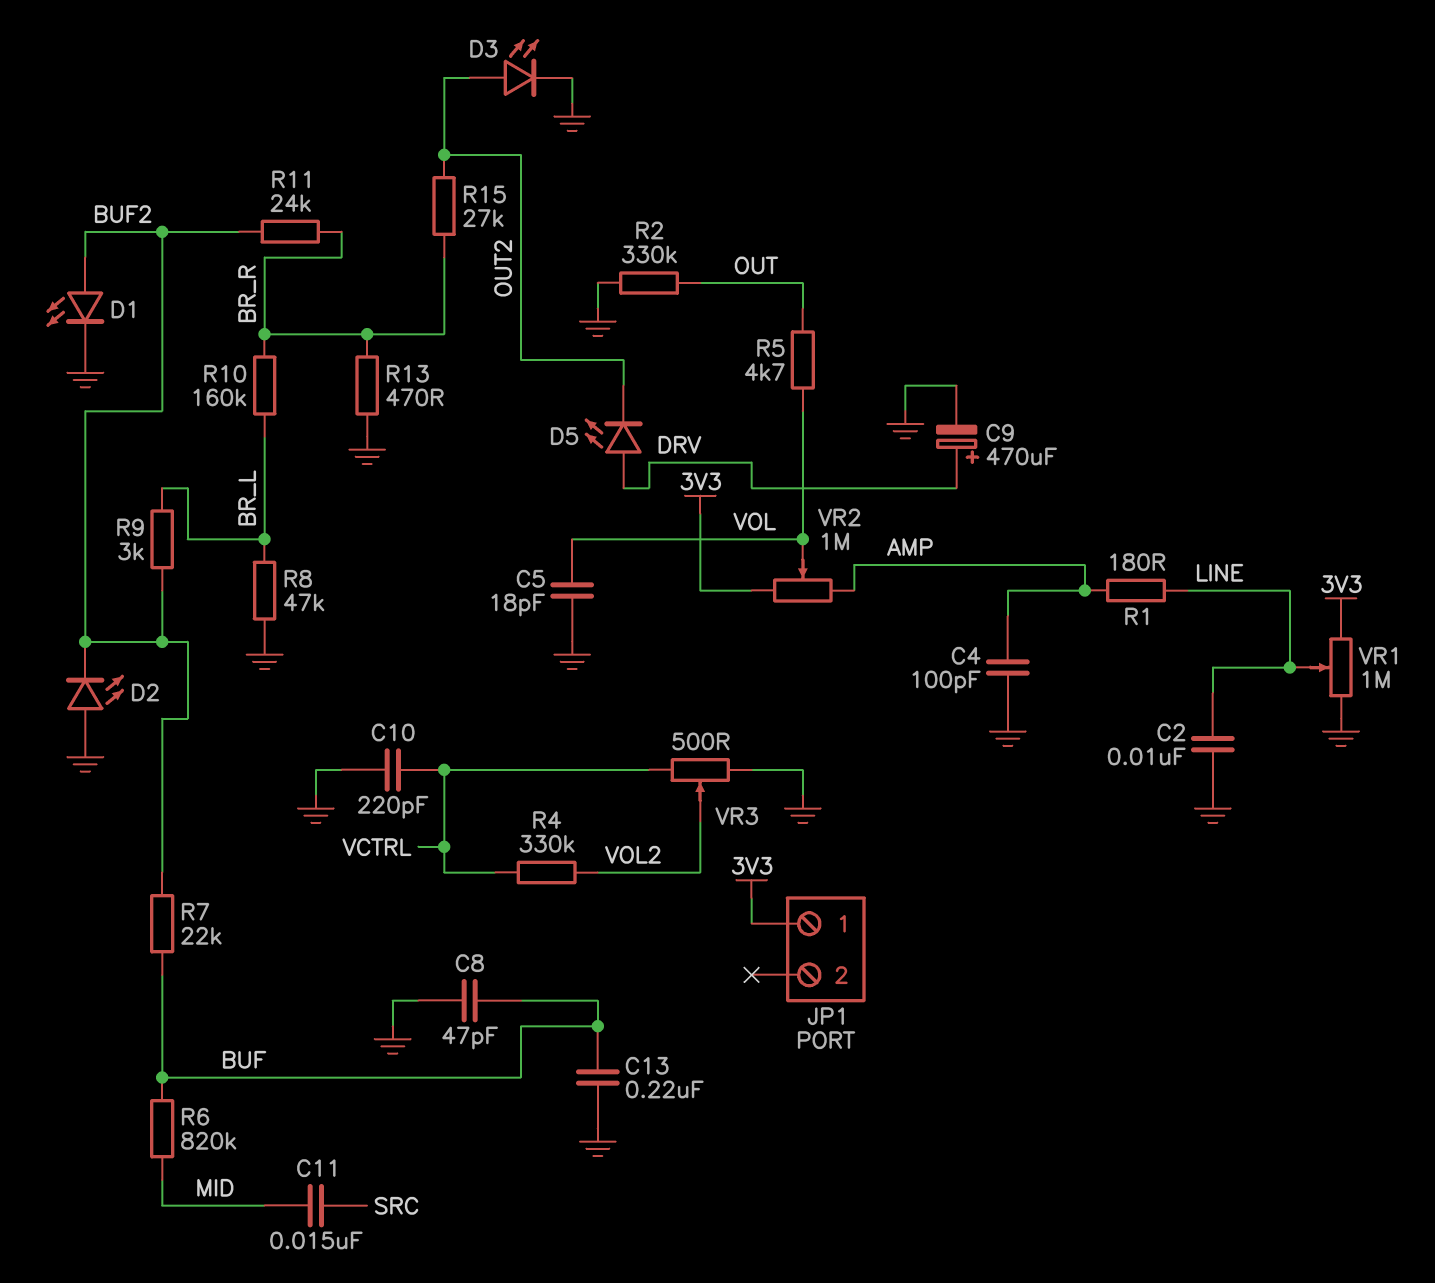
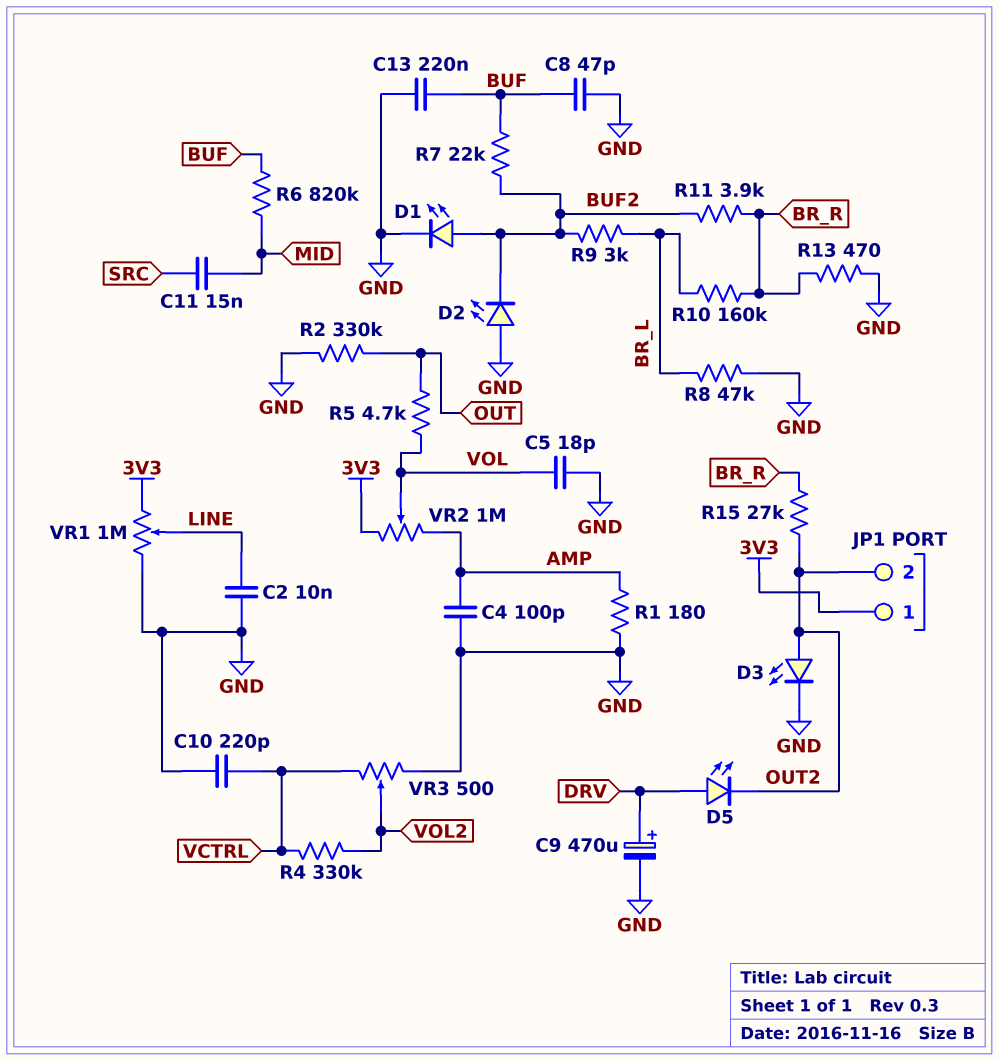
JP1 pin 2: none -> OUT2
R1: 180 (AMP, LINE) -> 180 (AMP, GND)
R11: 24k (BR_R, BUF2) -> 3.9k (BR_R, BUF2)

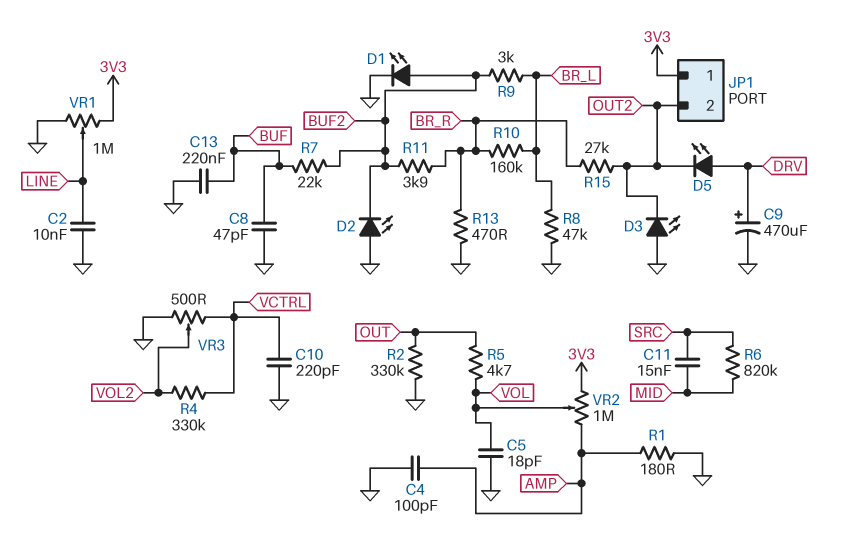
D3: LED (A OUT2, K GND) -> LED (A GND, K OUT2)
R6: 820k (BUF, MID) -> 820k (MID, SRC)

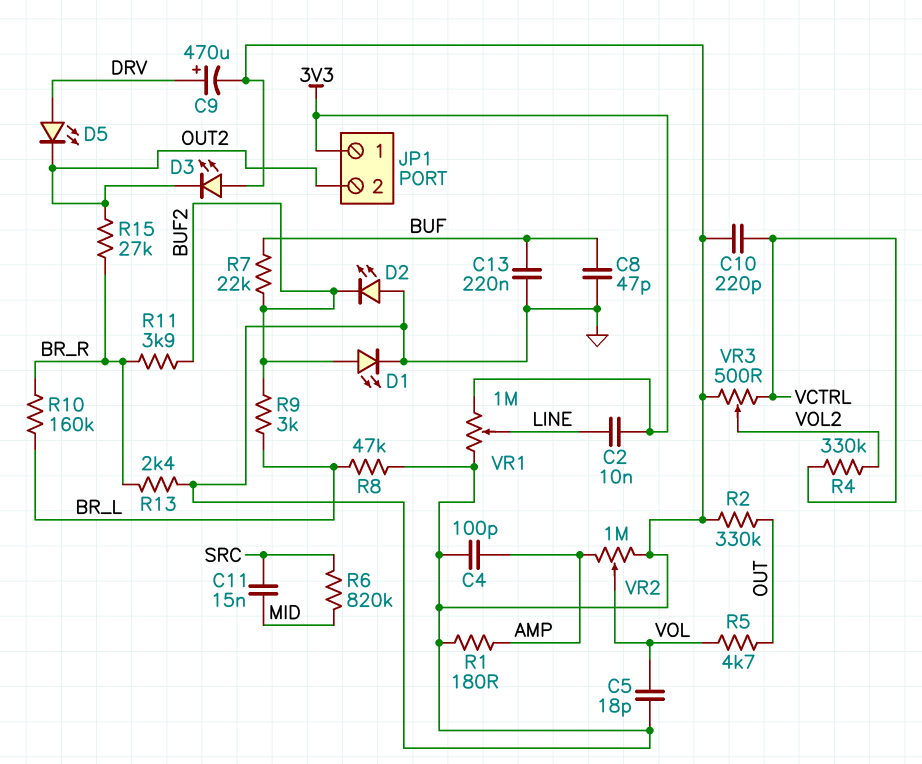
C2: 10nF (GND, LINE) -> 10nF (3V3, LINE)
R13: 470 (BR_R, GND) -> 2.4k (BR_R, GND)
VR2: 1M (3V3, AMP, wiper VOL) -> 1M (AMP, GND, wiper VOL)

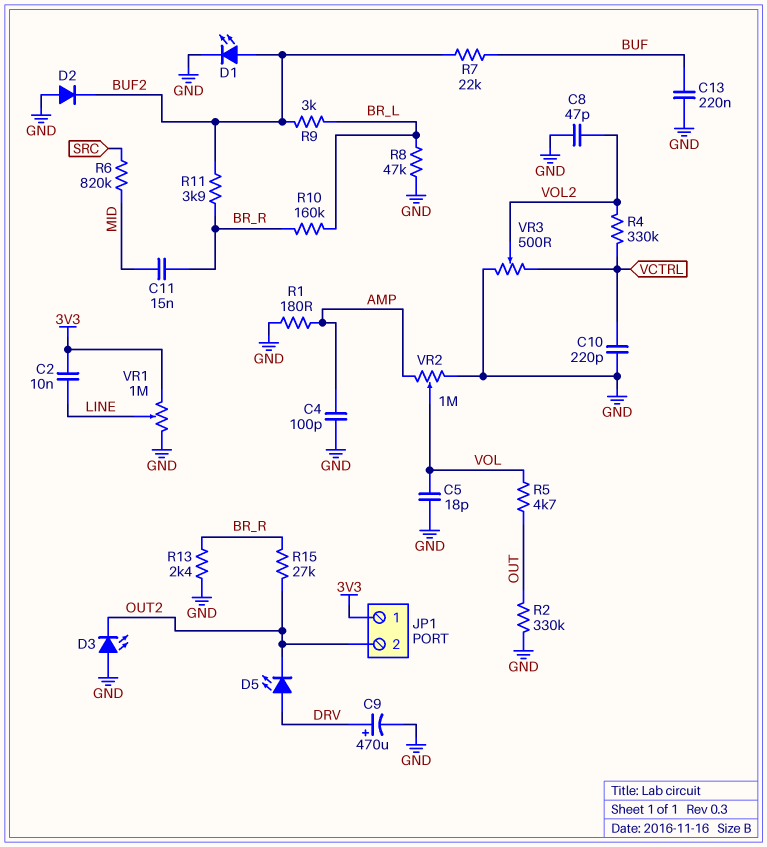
C8: 47pF (BUF, GND) -> 47pF (GND, VOL2)
C11: 15nF (MID, SRC) -> 15nF (BR_R, MID)
D2: LED (A GND, K BUF2) -> diode (A GND, K BUF2)

